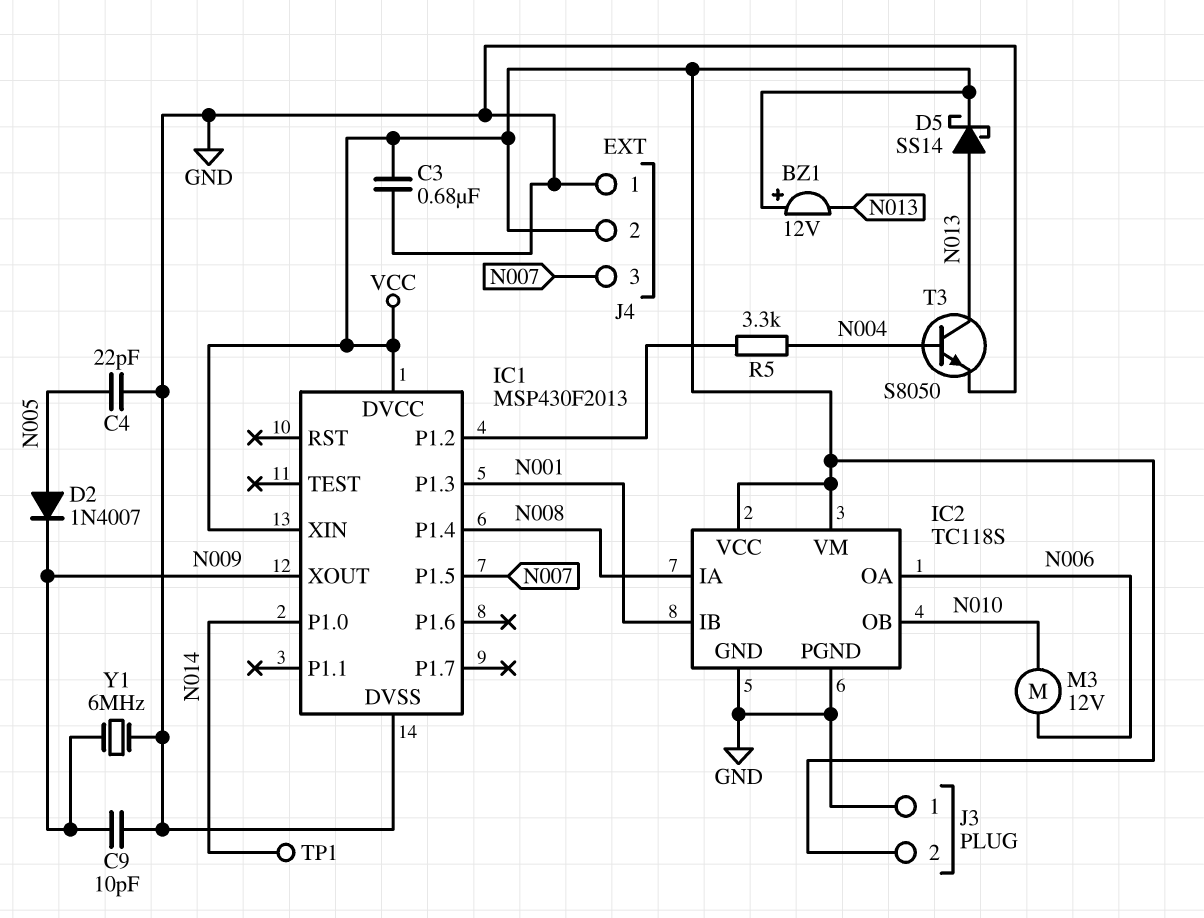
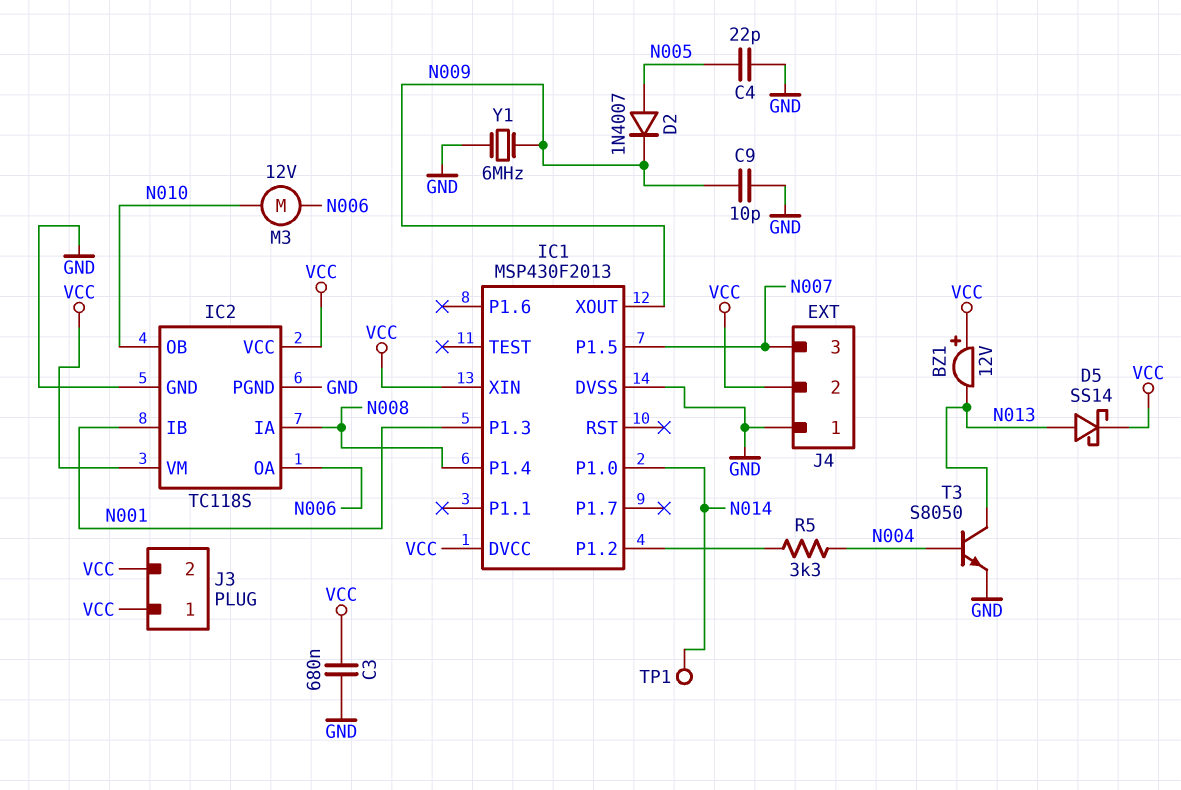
J3 pin 1: GND -> VCC

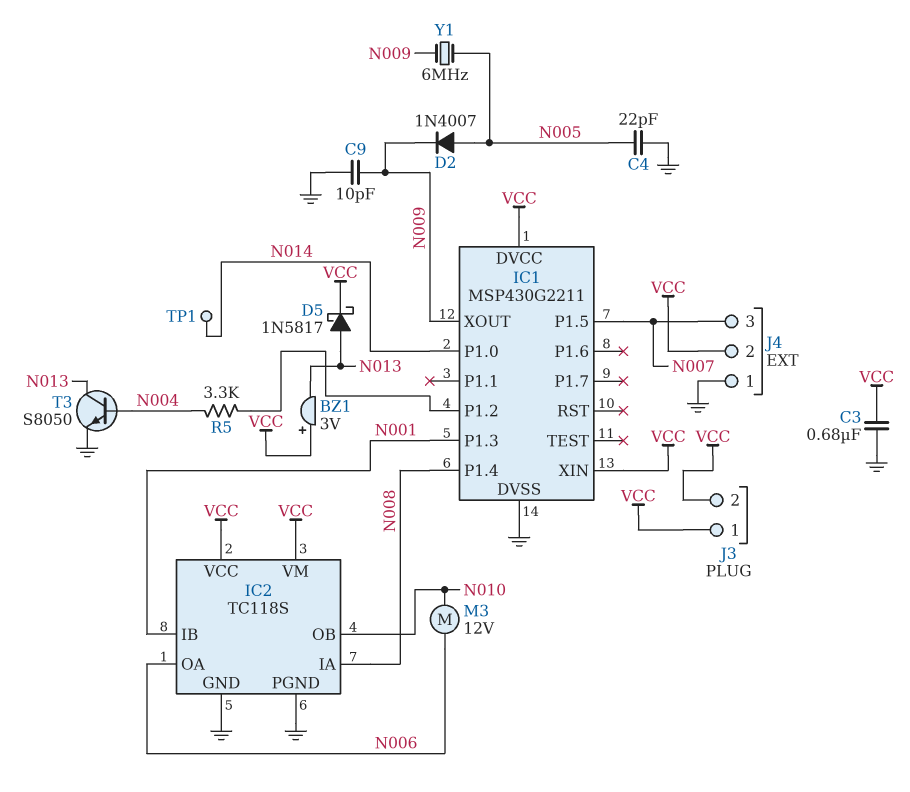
BZ1: buzzer 12V (plus VCC, minus N013) -> buzzer 3V (plus VCC, minus N013)
D5: schottky SS14 (A N013, K VCC) -> schottky 1N5817 (A N013, K VCC)
IC1: MSP430F2013 -> MSP430G2211
Y1: 6MHz (GND, N009) -> 6MHz (N005, N009)

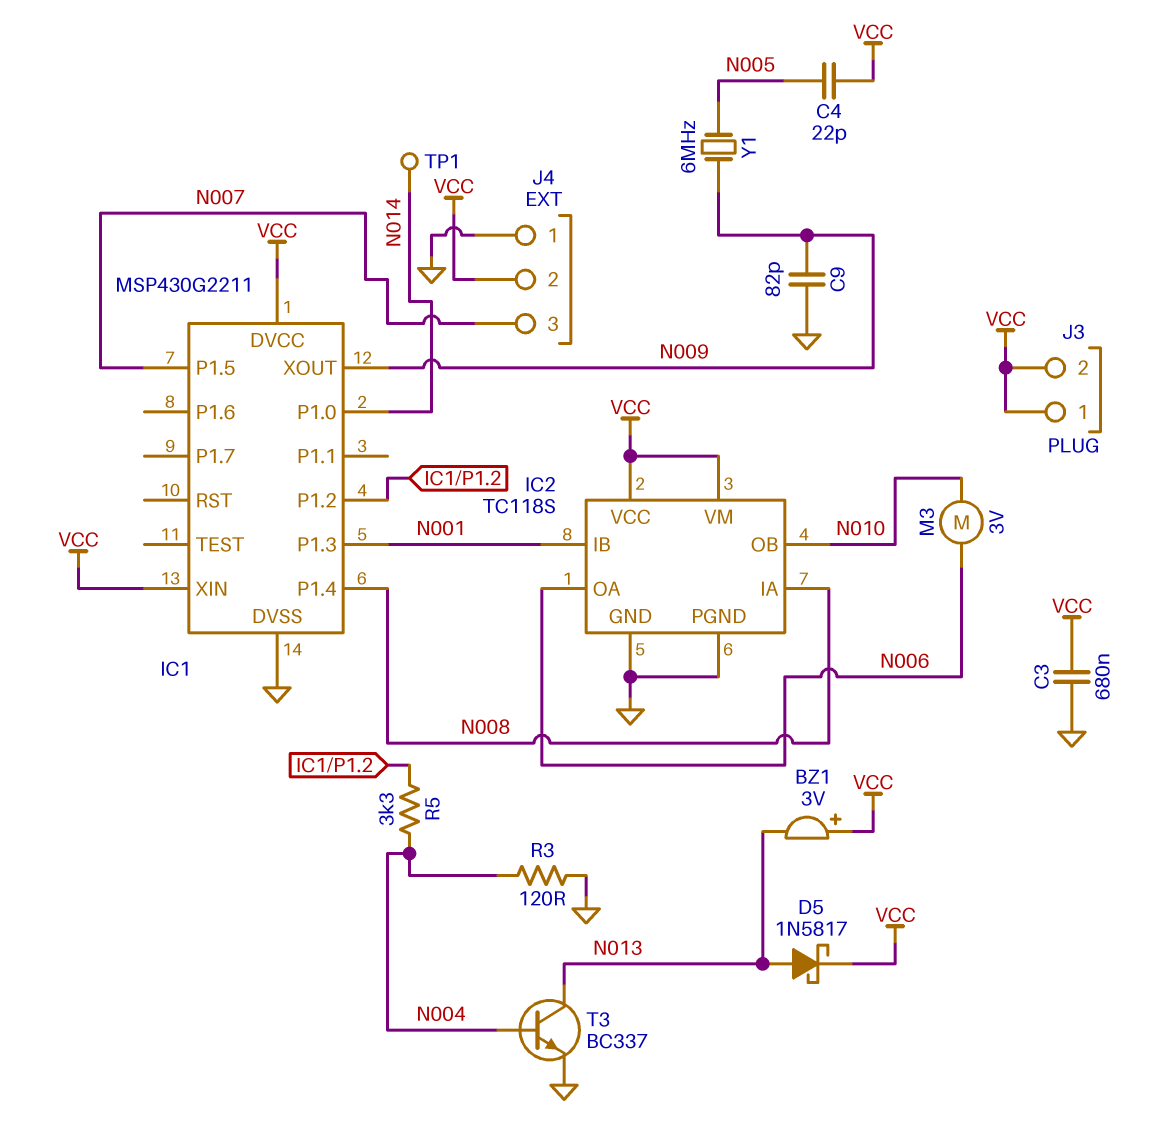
C4: 22pF (GND, N005) -> 22pF (N005, VCC)
C9: 10pF (GND, N009) -> 82pF (GND, N009)
D2: diode 1N4007 (A N005, K N009) -> none
M3: motor 12V (N006, N010) -> motor 3V (N006, N010)
R3: none -> 120 (GND, N004)
T3: NPN S8050 (B N004, C N013, E GND) -> NPN BC337 (B N004, C N013, E GND)

